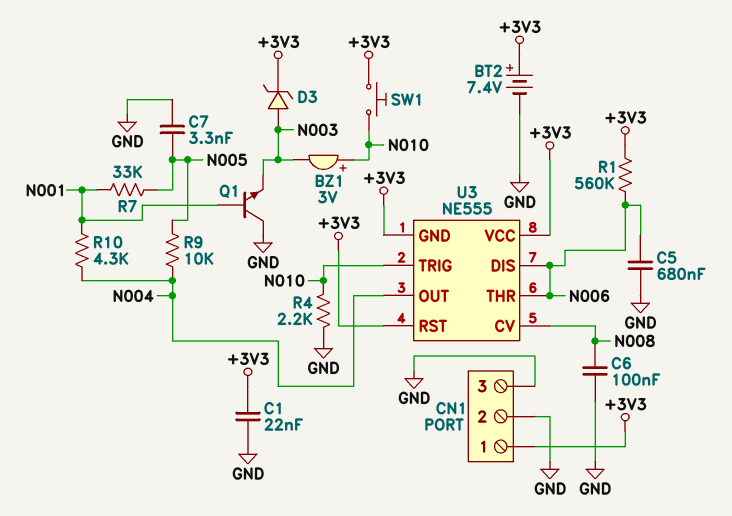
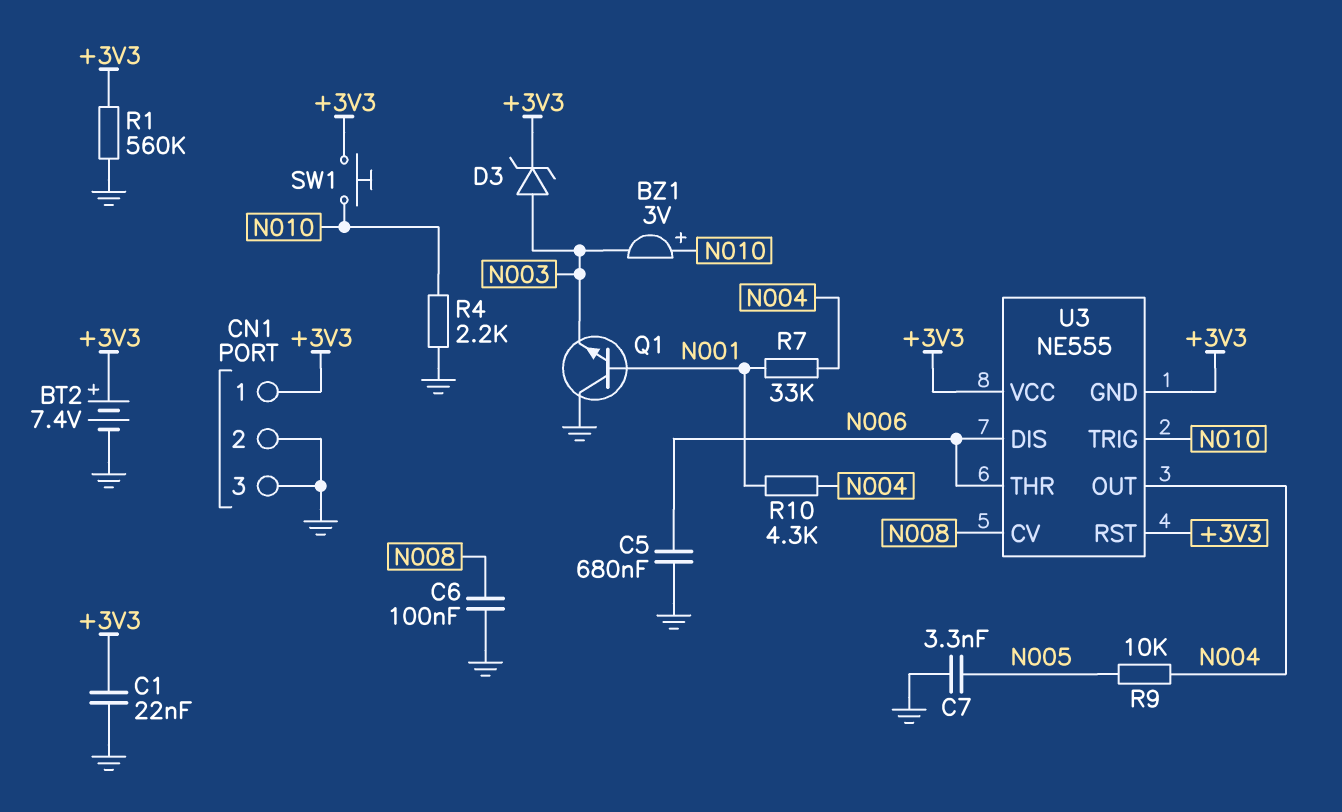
R1: 560k (+3V3, N006) -> 560k (+3V3, GND)
R7: 33k (N001, N005) -> 33k (N001, N004)

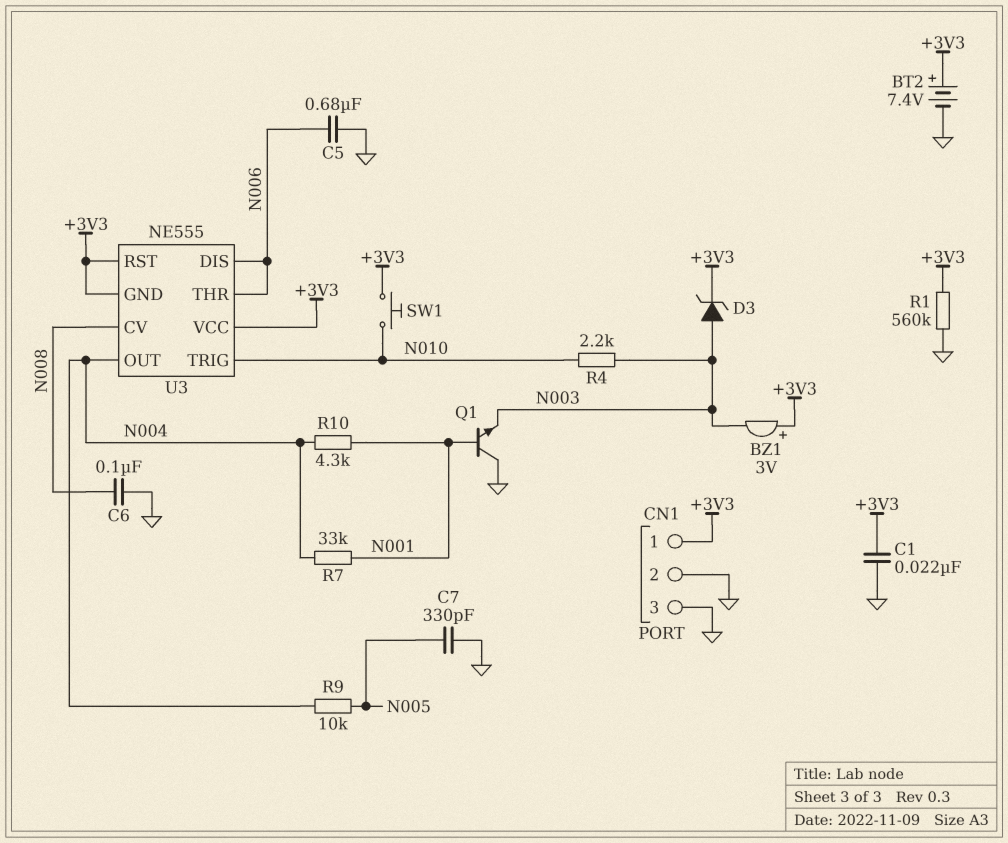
BZ1: buzzer 3V (plus N010, minus N003) -> buzzer 3V (plus +3V3, minus N003)
C7: 3.3nF (GND, N005) -> 330pF (GND, N005)
R4: 2.2k (GND, N010) -> 2.2k (N003, N010)

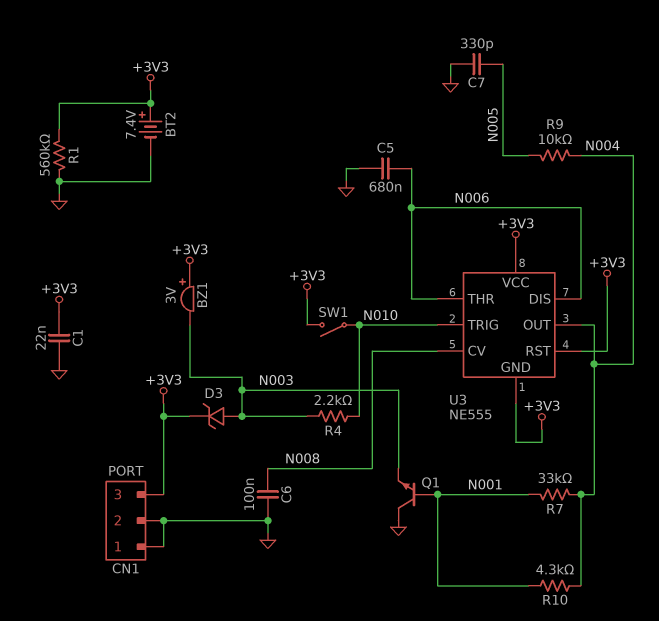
CN1 pin 1: +3V3 -> GND
CN1 pin 3: GND -> +3V3
SW1: button (+3V3, N010) -> switch (+3V3, N010)

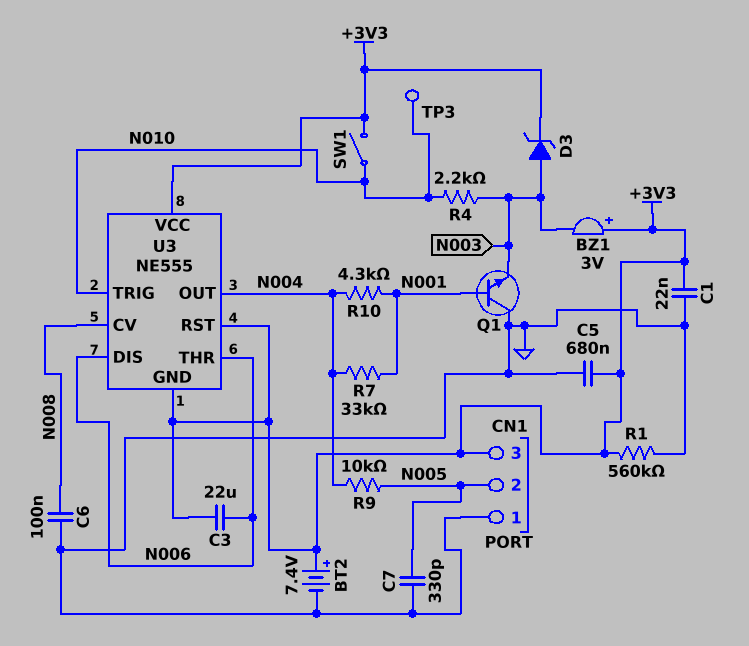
C3: none -> 22uF (+3V3, N006)
C5: 680nF (GND, N006) -> 680nF (+3V3, GND)
CN1 pin 2: GND -> N005
TP3: none -> test point (N010)

